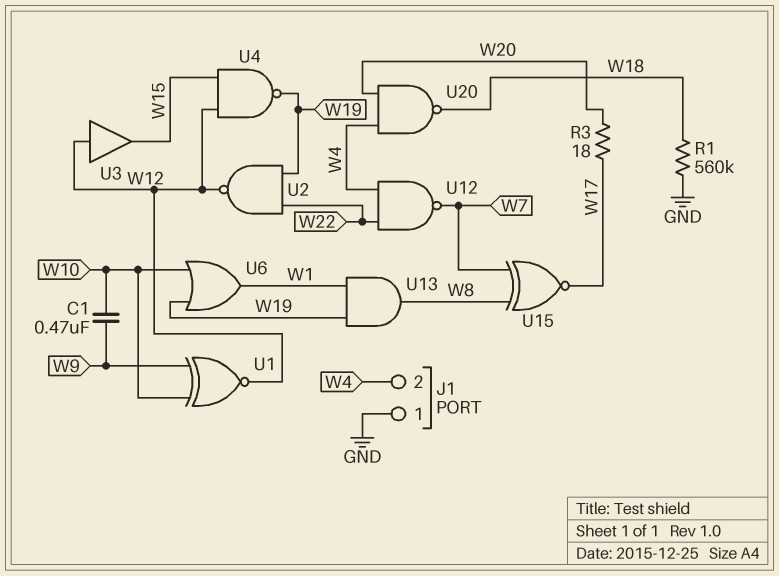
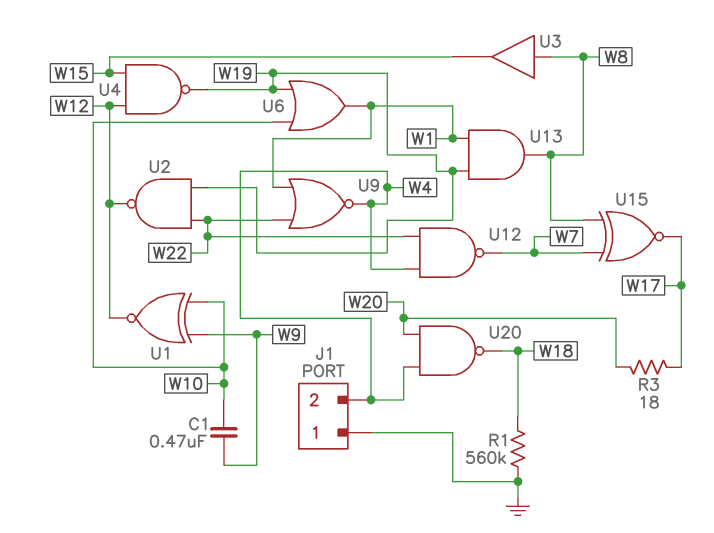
U3: buffer (in W12, out W15) -> buffer (in W8, out W15)
U9: none -> NOR (in W1, in W22, out W4)

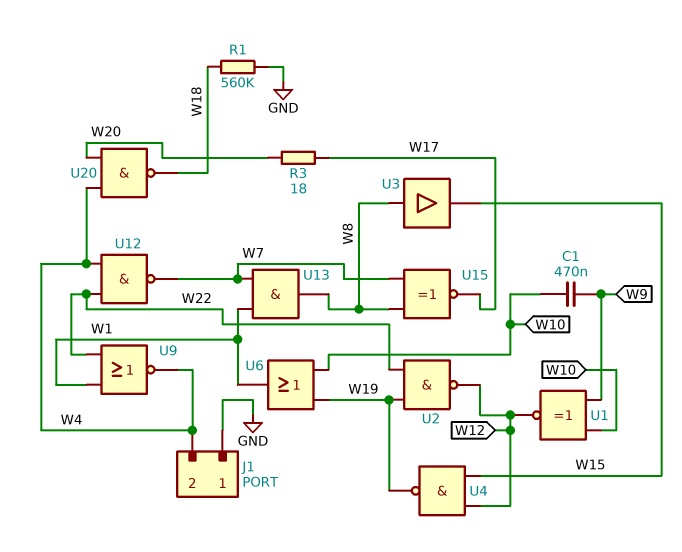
U13: AND (in W1, in W19, out W8) -> AND (in W1, in W7, out W8)

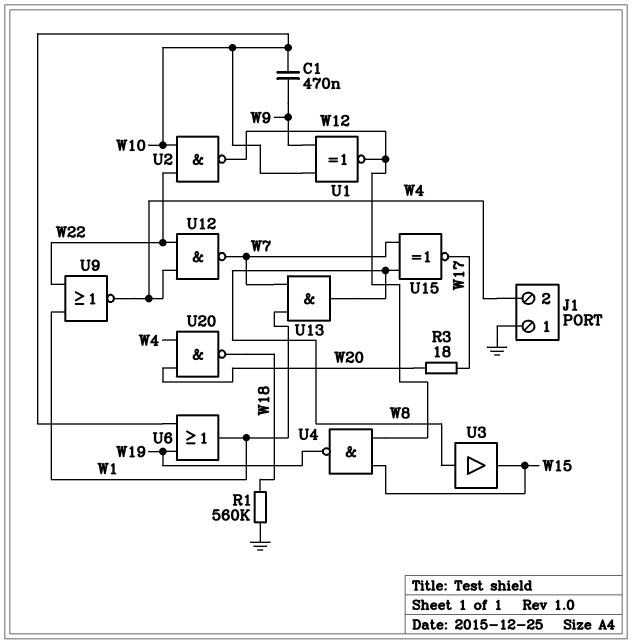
U2: NAND (in W19, in W22, out W12) -> NAND (in W10, in W22, out W12)

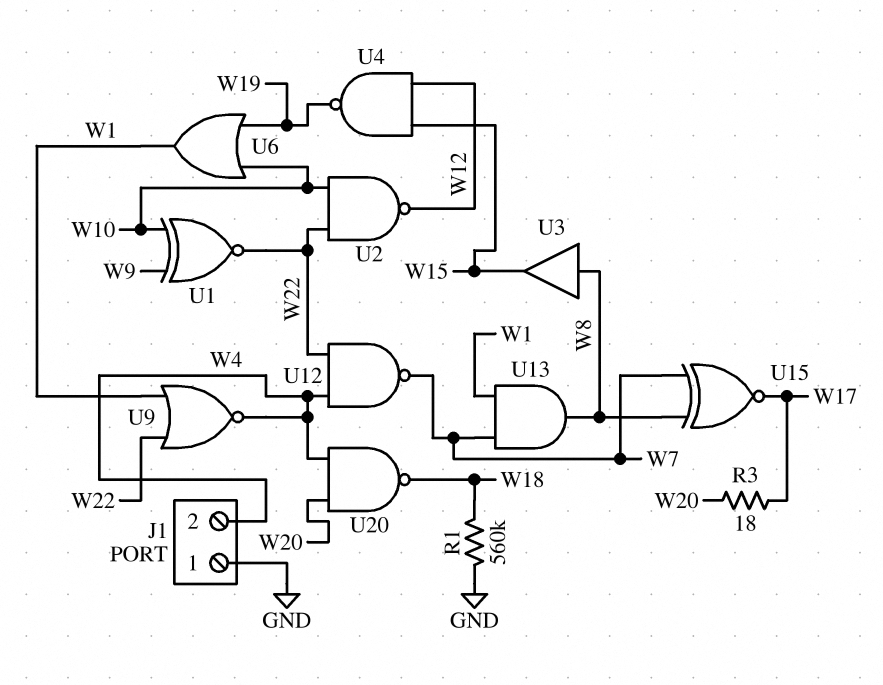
C1: 470nF (W9, W10) -> none
U1: XNOR (in W9, in W10, out W12) -> XNOR (in W9, in W10, out W22)

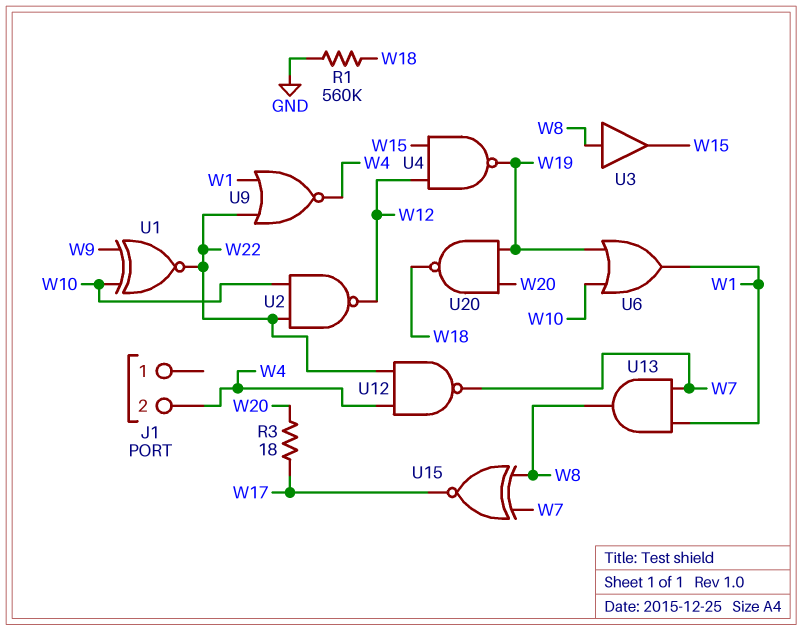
J1 pin 1: GND -> none
U20: NAND (in W4, in W20, out W18) -> NAND (in W19, in W20, out W18)

